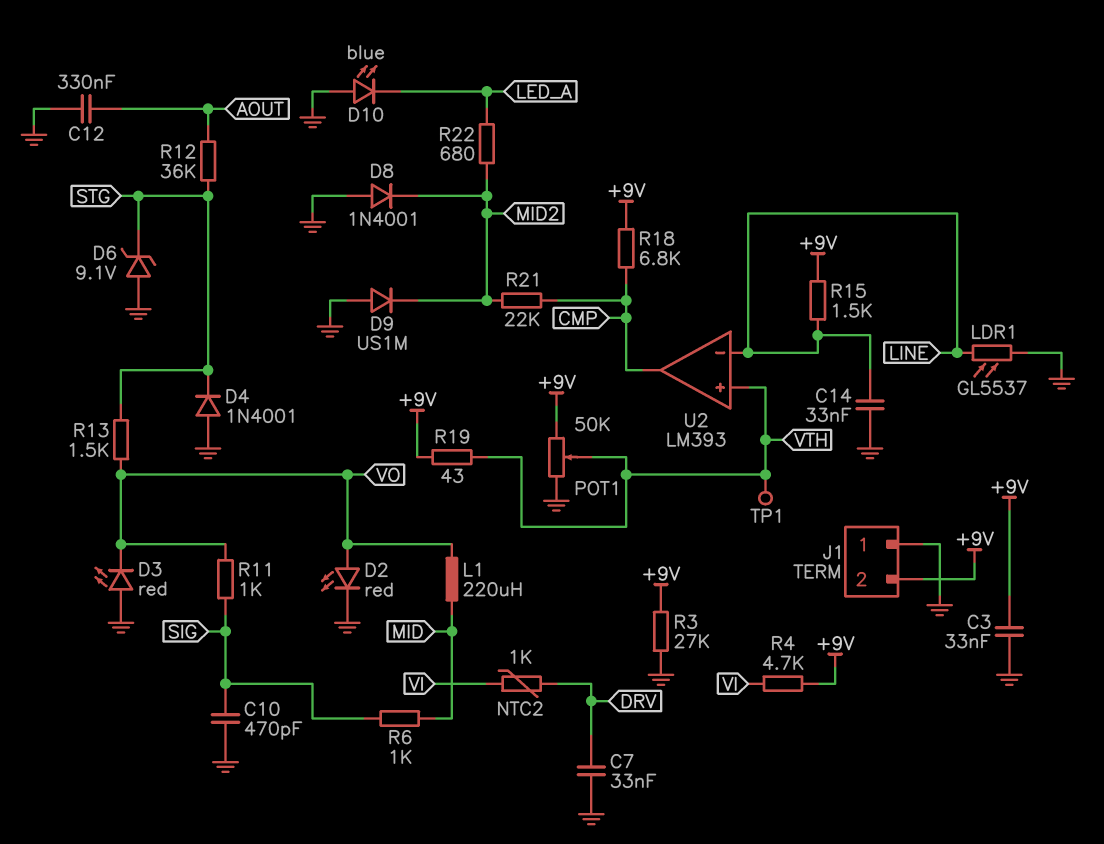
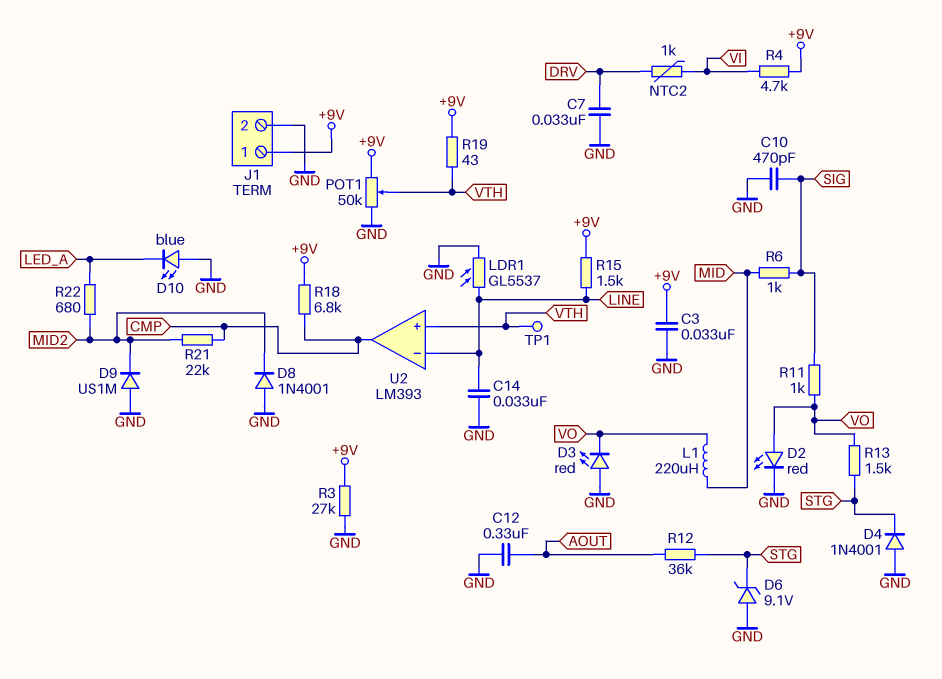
J1 pin 1: GND -> +9V
J1 pin 2: +9V -> GND

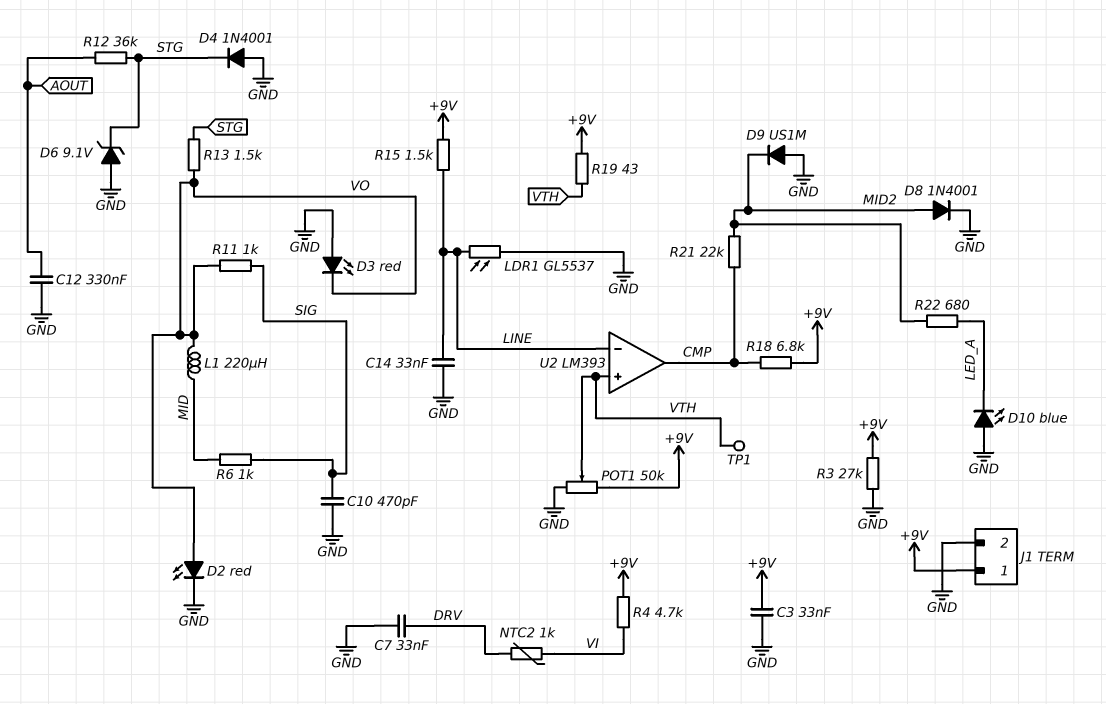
D8: diode 1N4001 (A GND, K MID2) -> diode 1N4001 (A MID2, K GND)

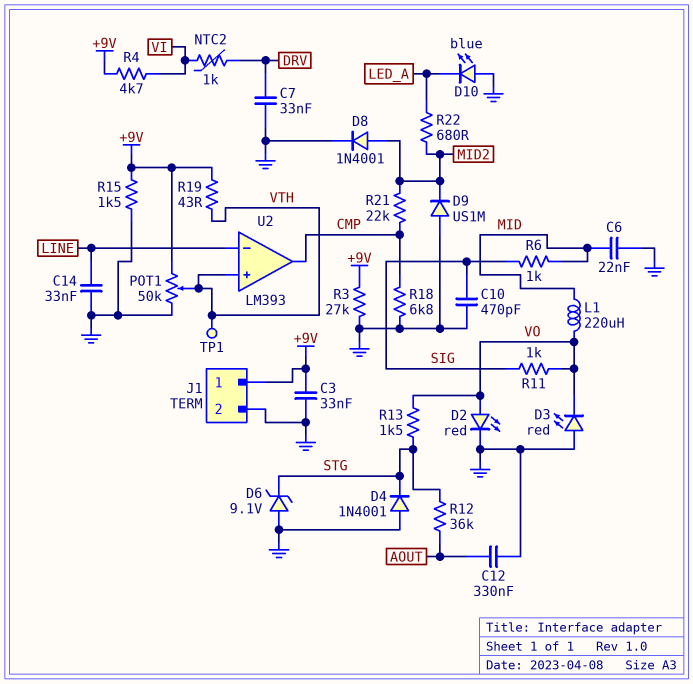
C6: none -> 22nF (GND, MID)
LDR1: GL5537 (GND, LINE) -> none
R15: 1.5k (+9V, LINE) -> 1.5k (+9V, GND)
R18: 6.8k (+9V, CMP) -> 6.8k (CMP, GND)

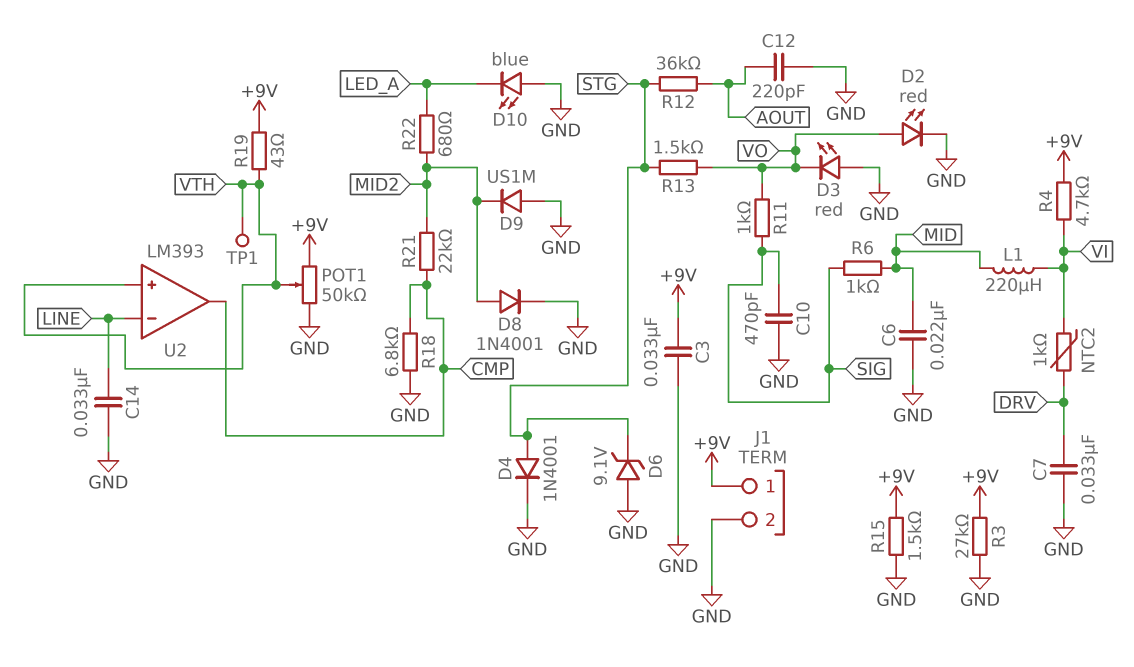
C12: 330nF (AOUT, GND) -> 220pF (AOUT, GND)
D4: diode 1N4001 (A GND, K STG) -> diode 1N4001 (A STG, K GND)
L1: 220uH (MID, VO) -> 220uH (MID, VI)

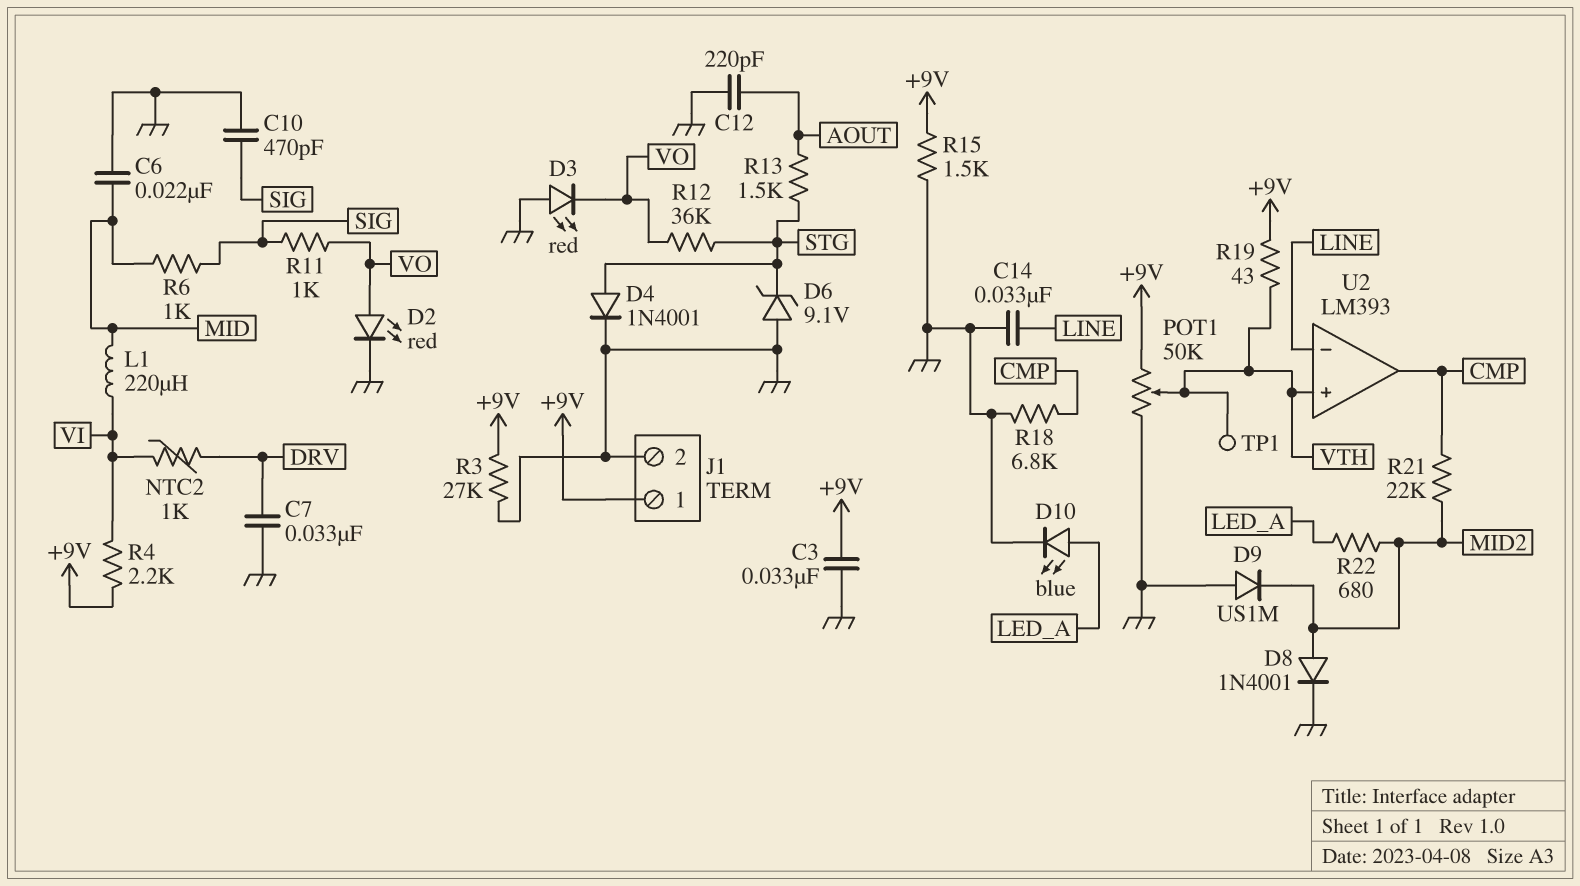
D10: LED blue (A GND, K LED_A) -> LED blue (A LED_A, K GND)
R4: 4.7k (+9V, VI) -> 2.2k (+9V, VI)
R12: 36k (AOUT, STG) -> 36k (STG, VO)
R13: 1.5k (STG, VO) -> 1.5k (AOUT, STG)

